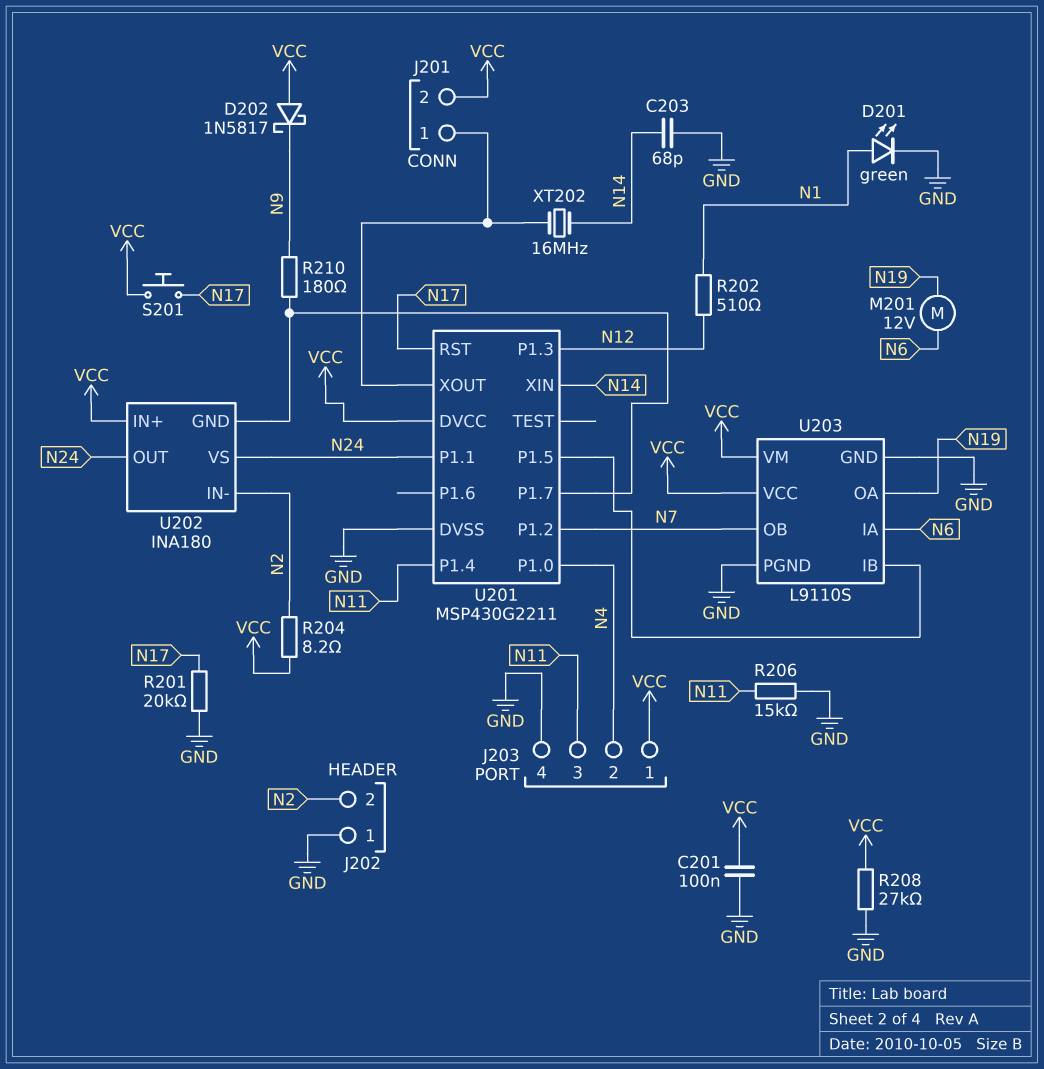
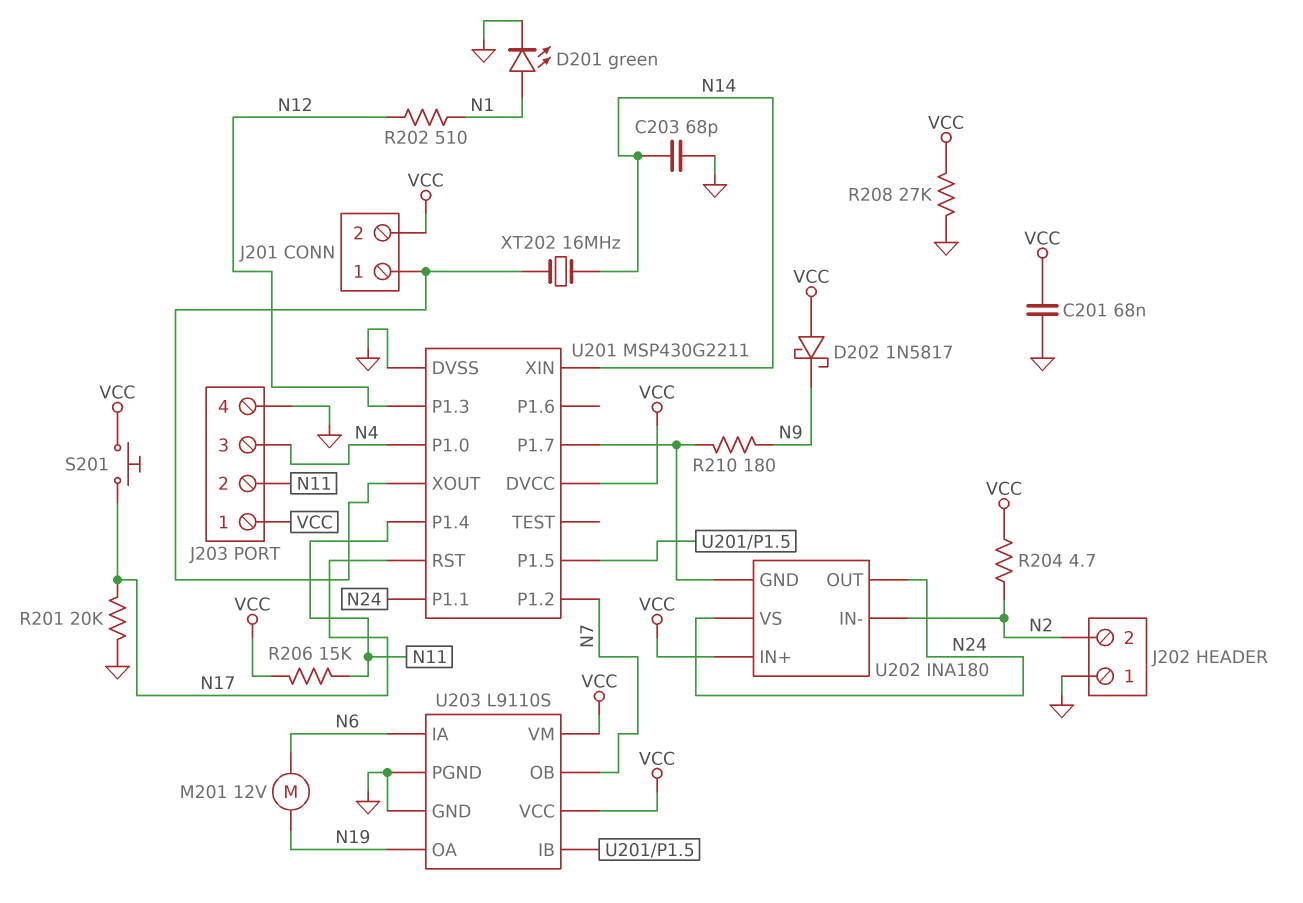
C201: 100nF (GND, VCC) -> 68nF (GND, VCC)
J203 pin 2: N4 -> N11
J203 pin 3: N11 -> N4
R204: 8.2 (N2, VCC) -> 4.7 (N2, VCC)
R206: 15k (GND, N11) -> 15k (N11, VCC)

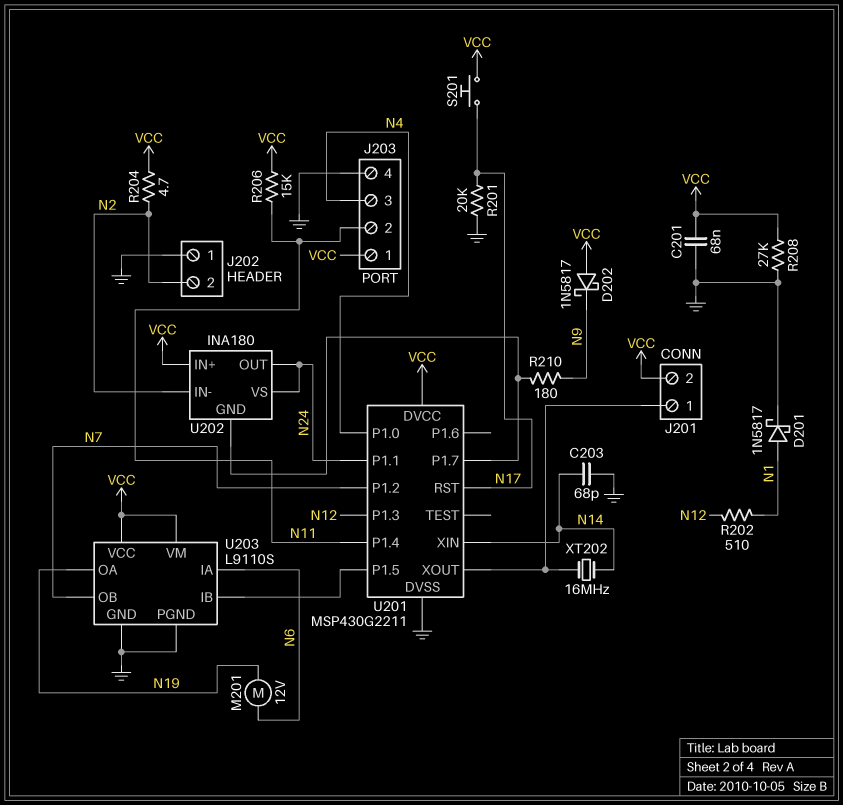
D201: LED green (A N1, K GND) -> schottky 1N5817 (A N1, K GND)

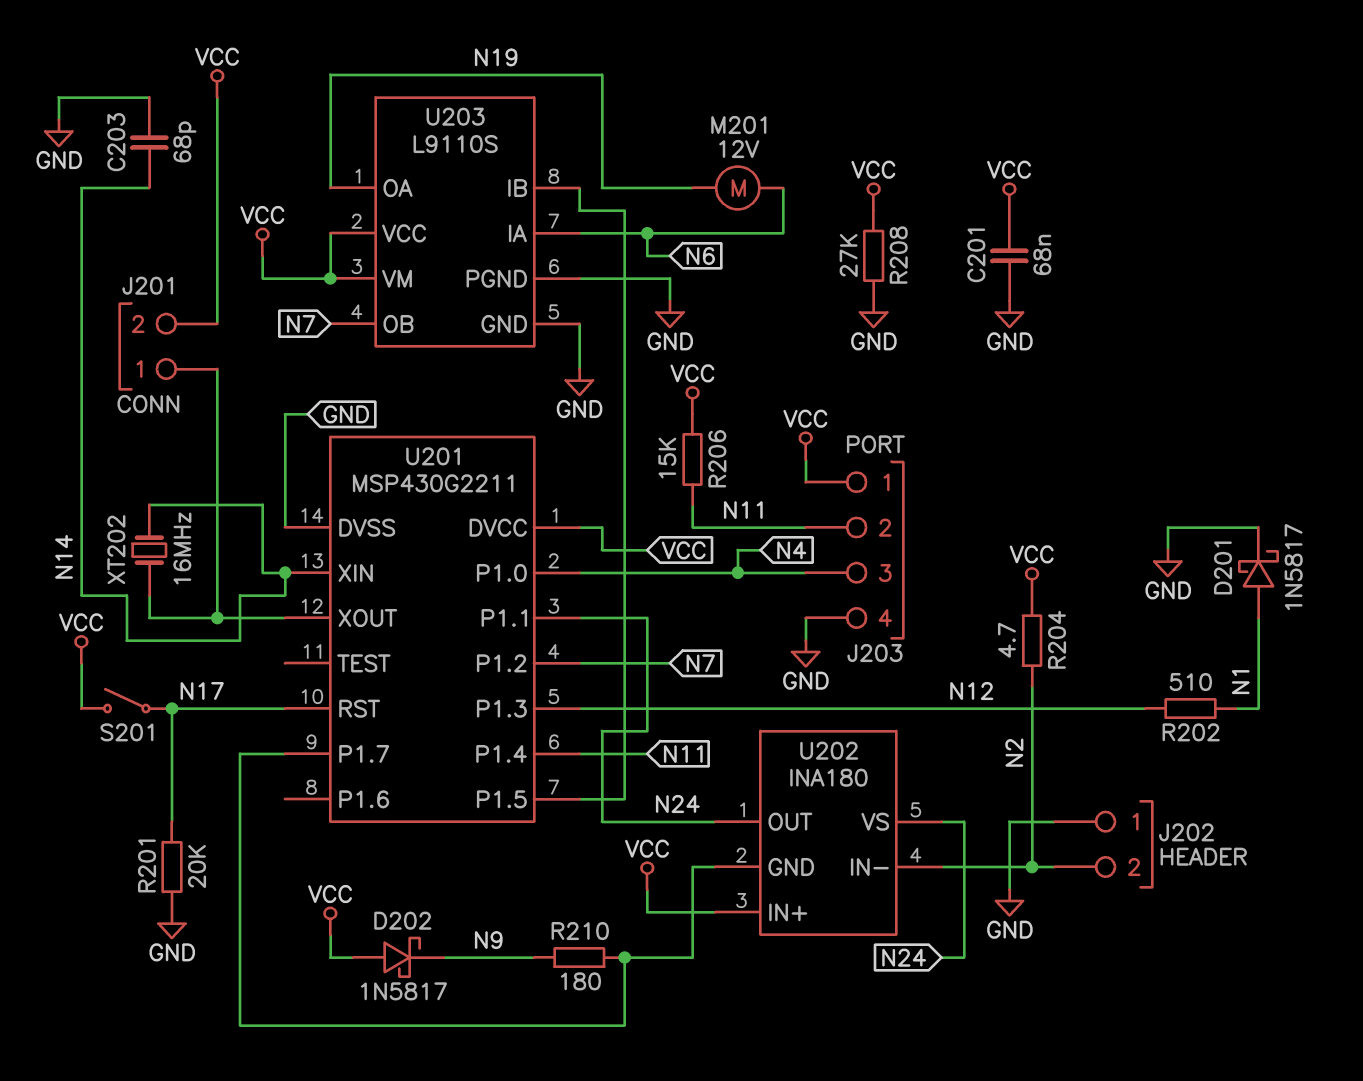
S201: button (N17, VCC) -> switch (N17, VCC)

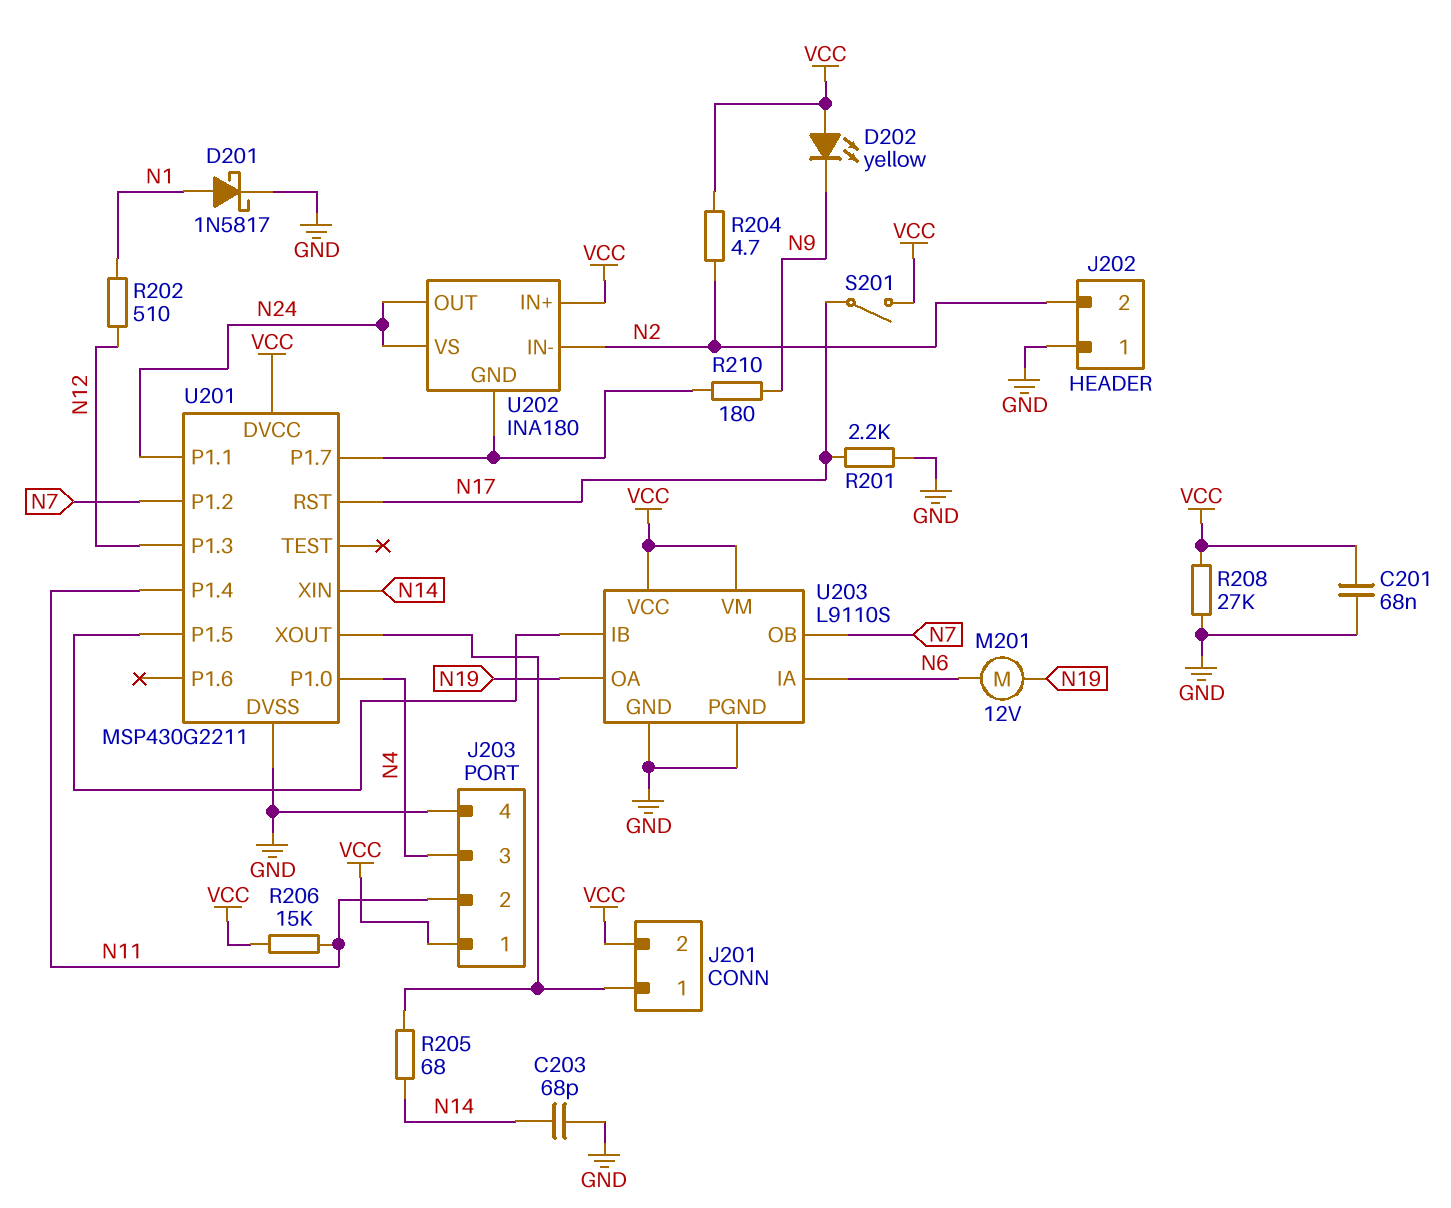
D202: schottky 1N5817 (A VCC, K N9) -> LED yellow (A VCC, K N9)
R201: 20k (GND, N17) -> 2.2k (GND, N17)
R205: none -> 68 (J201/1, N14)
XT202: 16MHz (J201/1, N14) -> none

